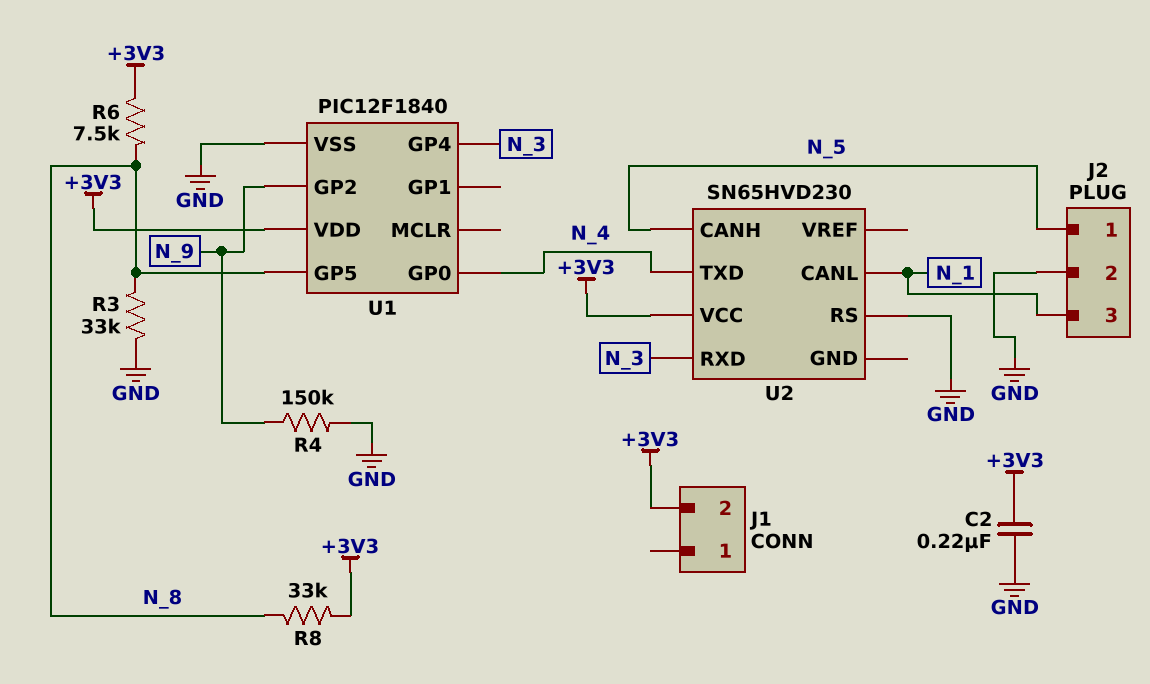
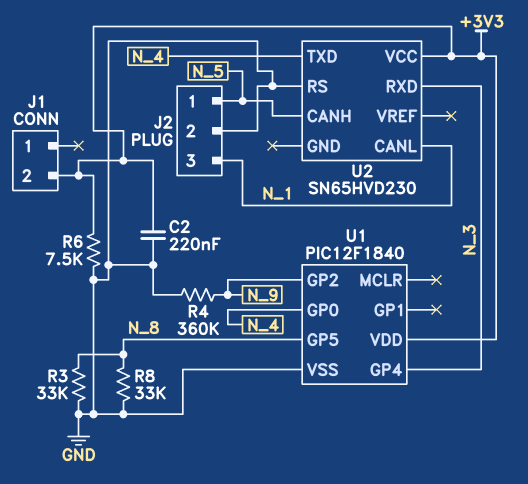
R4: 150k (GND, N_9) -> 360k (GND, N_9)
R6: 7.5k (+3V3, N_8) -> 7.5k (+3V3, GND)
R8: 33k (+3V3, N_8) -> 33k (GND, N_8)

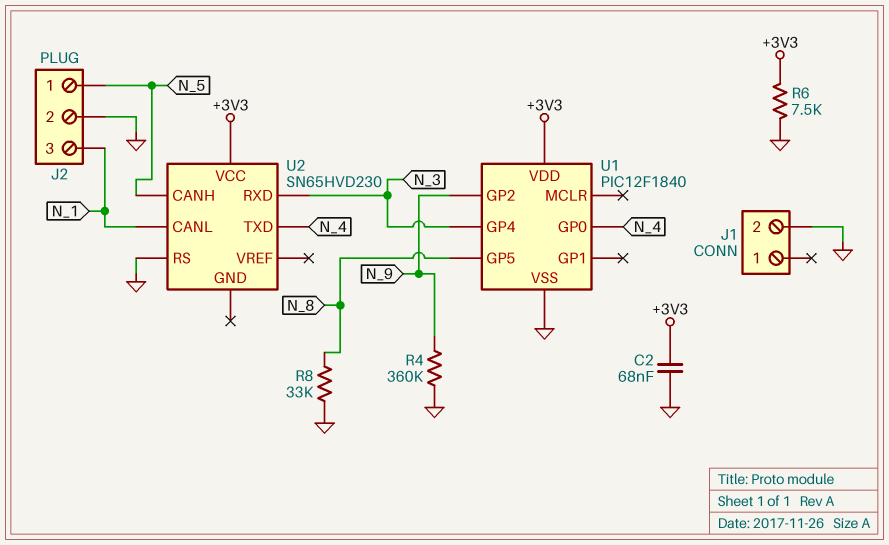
C2: 220nF (+3V3, GND) -> 68nF (+3V3, GND)
J1 pin 2: +3V3 -> GND
R3: 33k (GND, N_8) -> none

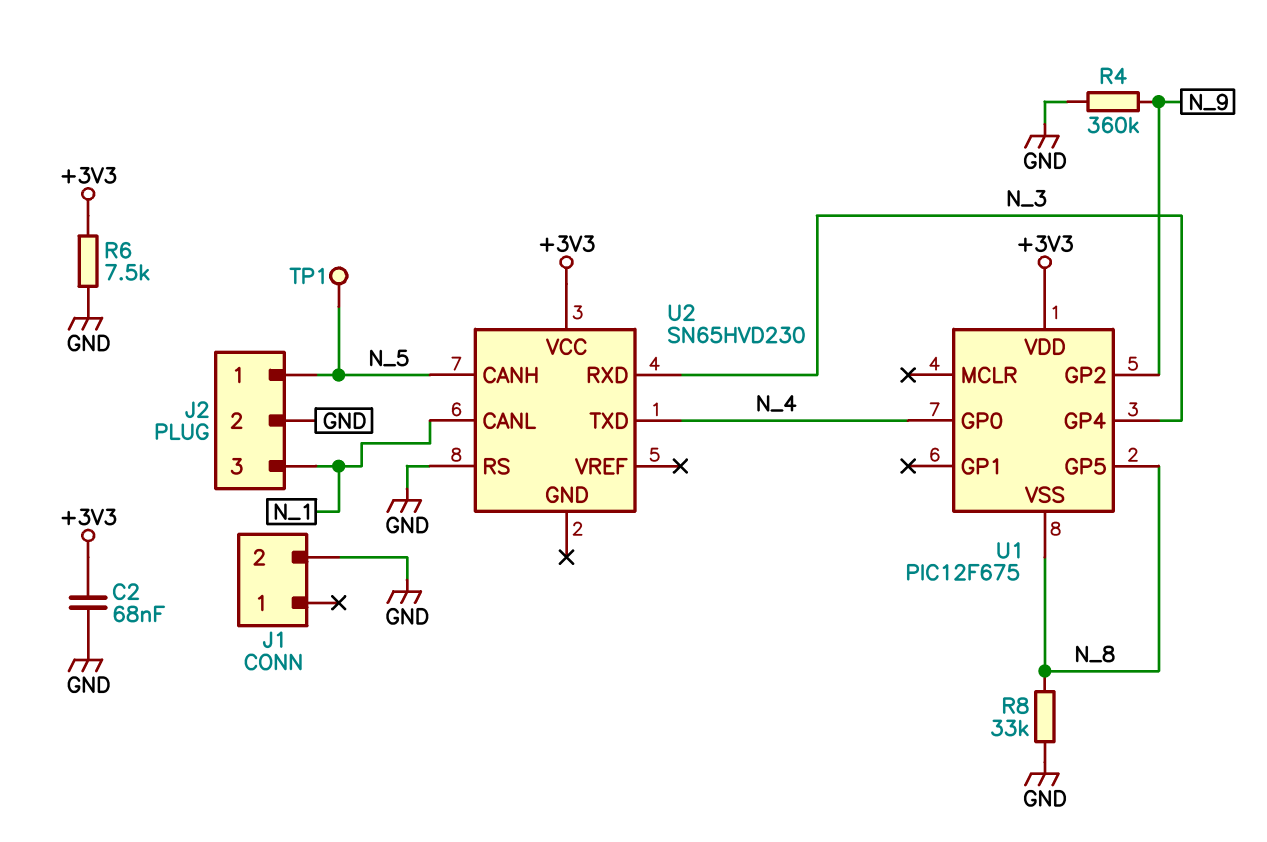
TP1: none -> test point (N_5)
U1: PIC12F1840 -> PIC12F675
U1 pin VSS: GND -> N_8

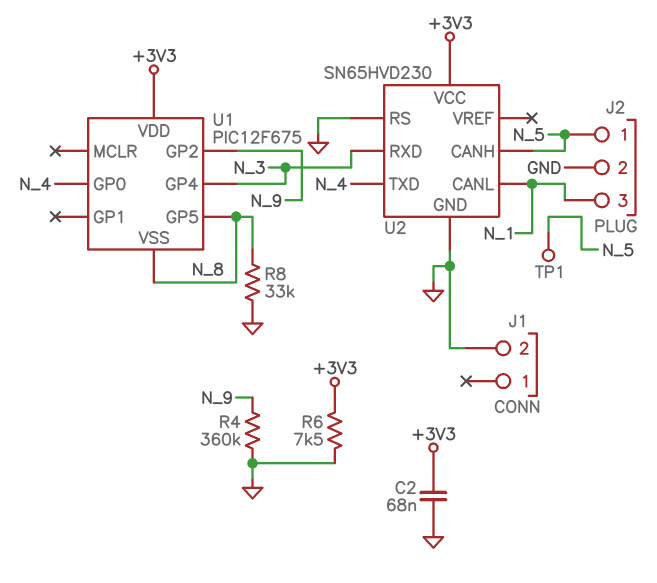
U2 pin GND: none -> GND

